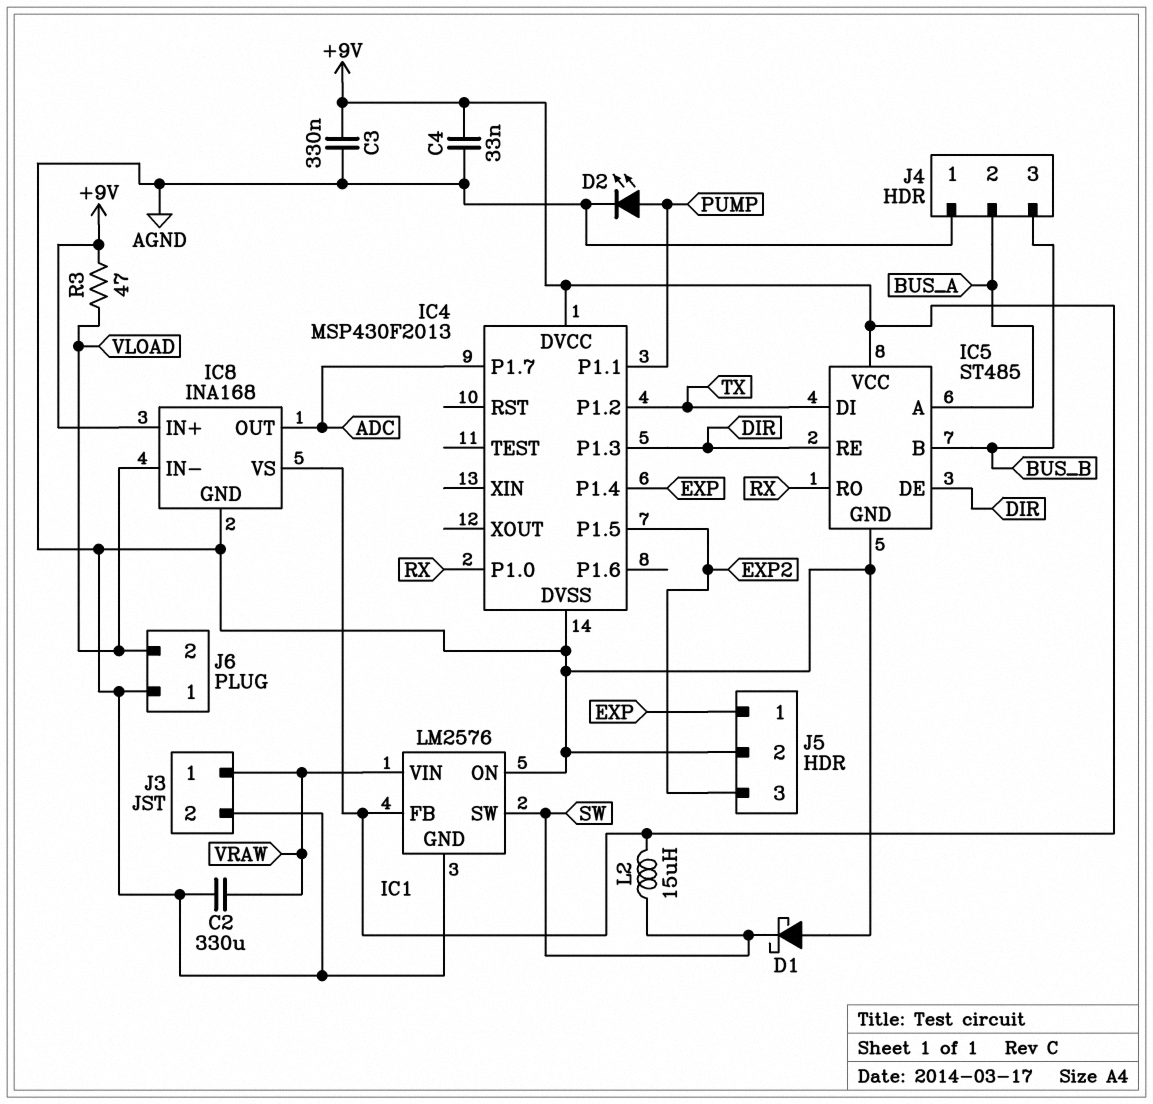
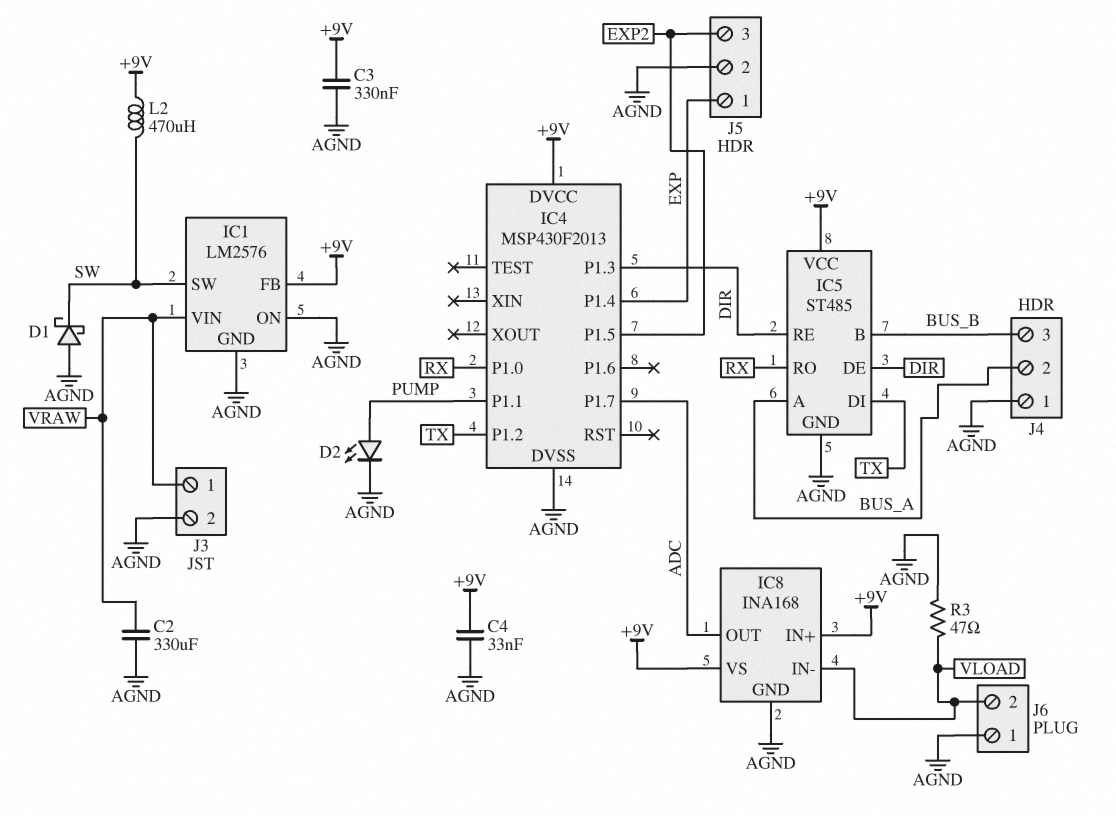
L2: 15uH (+9V, SW) -> 470uH (+9V, SW)
R3: 47 (+9V, VLOAD) -> 47 (AGND, VLOAD)

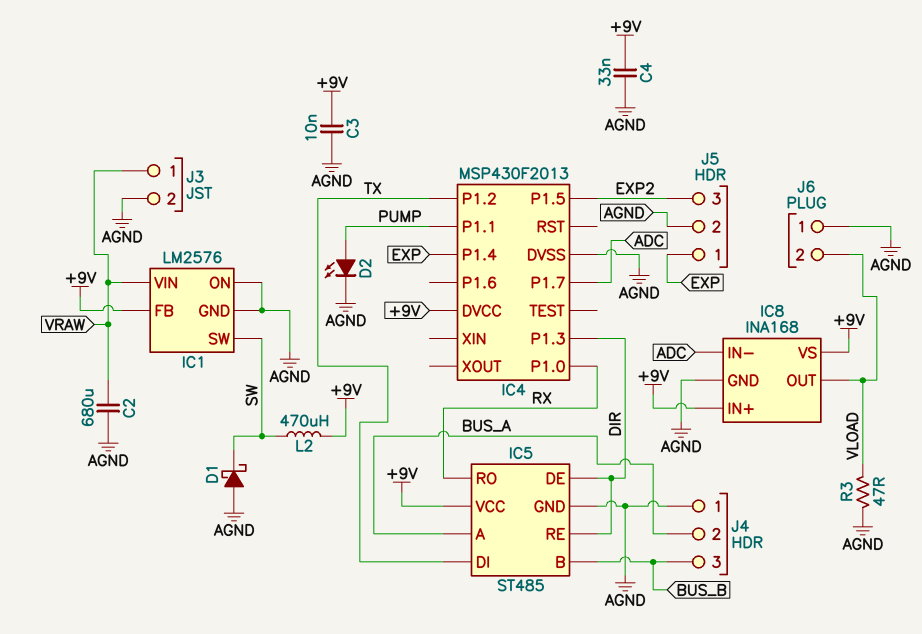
C2: 330uF (AGND, VRAW) -> 680uF (AGND, VRAW)
C3: 330nF (+9V, AGND) -> 10nF (+9V, AGND)
IC8 pin IN-: VLOAD -> ADC
IC8 pin OUT: ADC -> VLOAD

